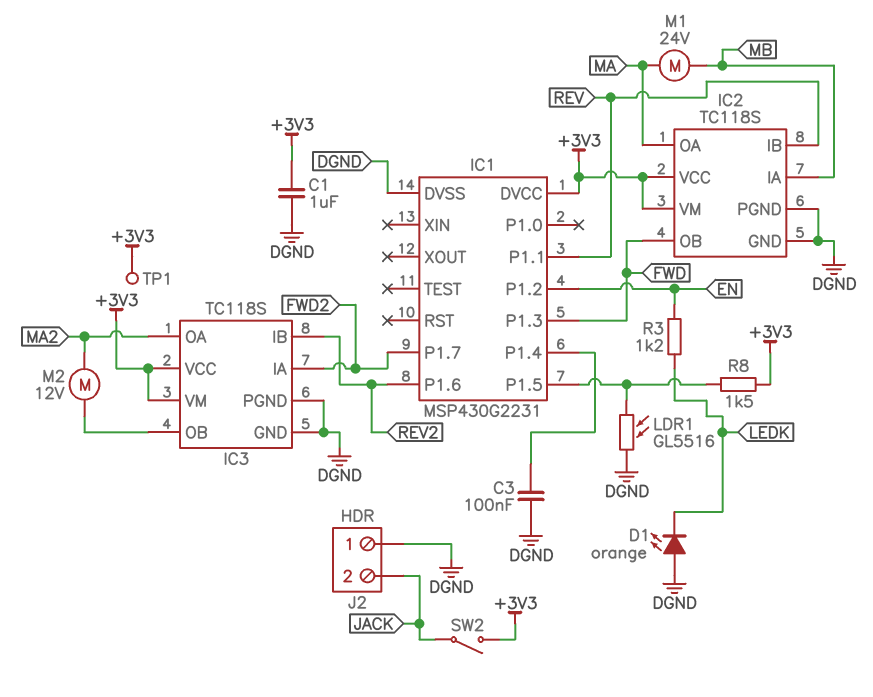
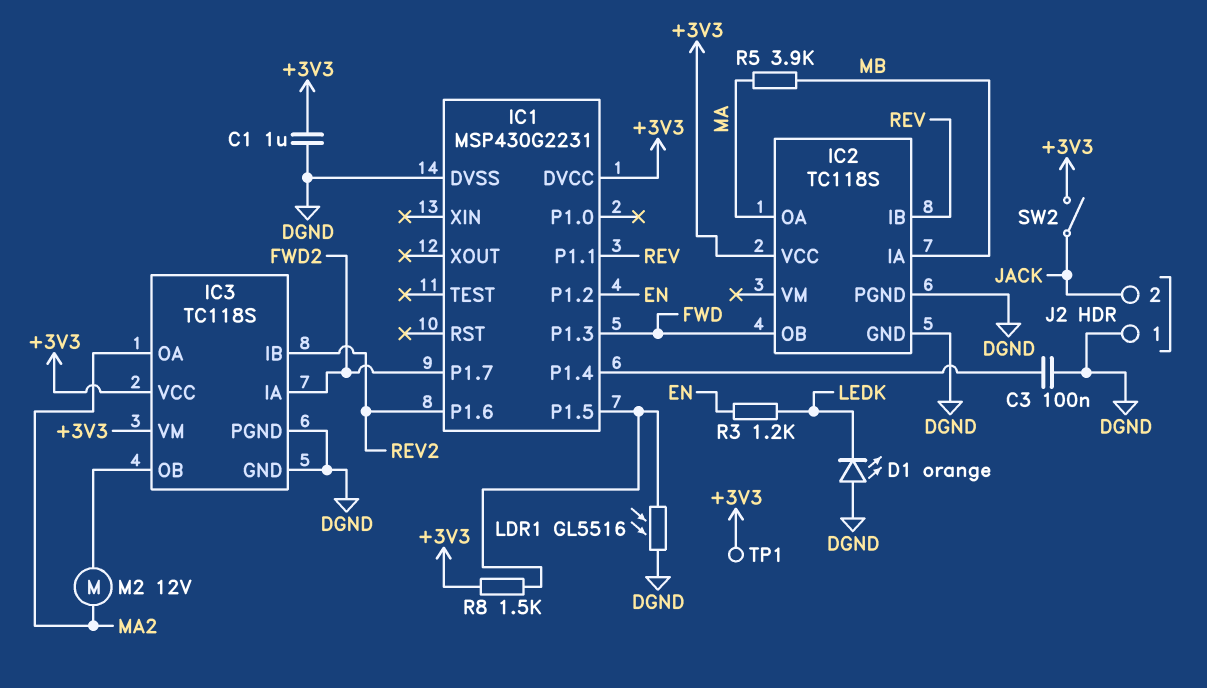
IC2 pin VM: +3V3 -> none
M1: motor 24V (MA, MB) -> none
R5: none -> 3.9k (MA, MB)

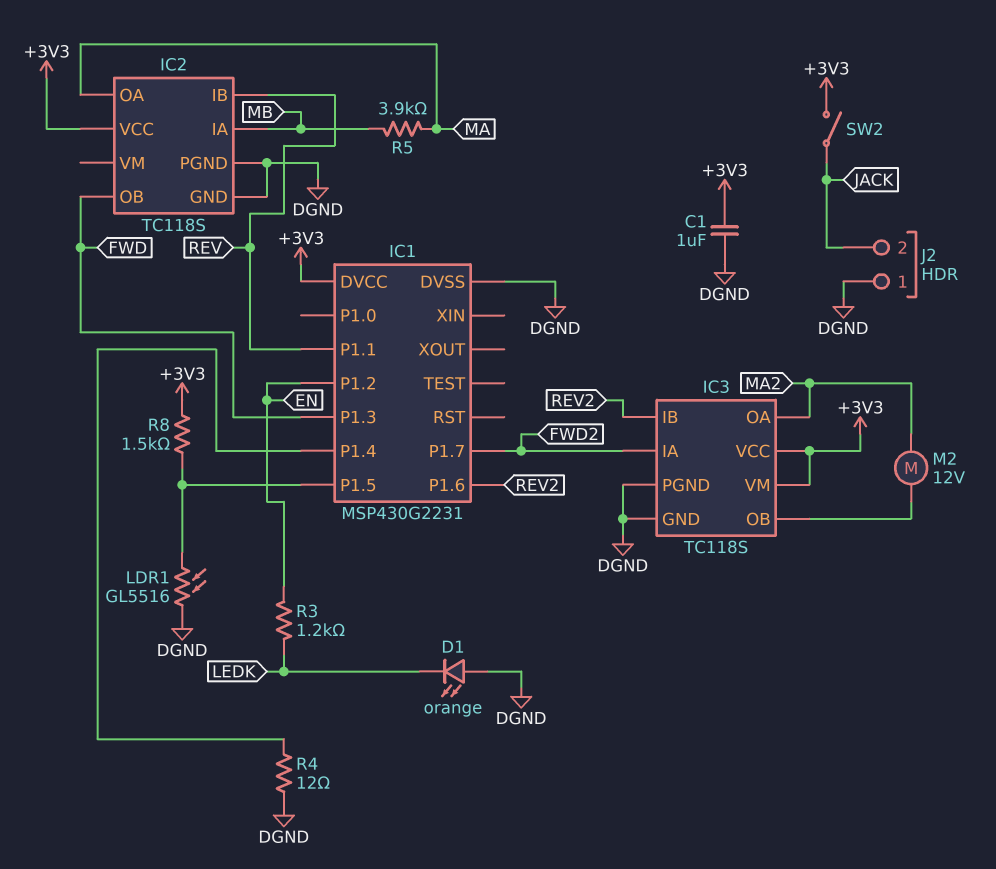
C3: 100nF (DGND, IC1/P1.4) -> none
R4: none -> 12 (DGND, IC1/P1.4)
TP1: test point (+3V3) -> none

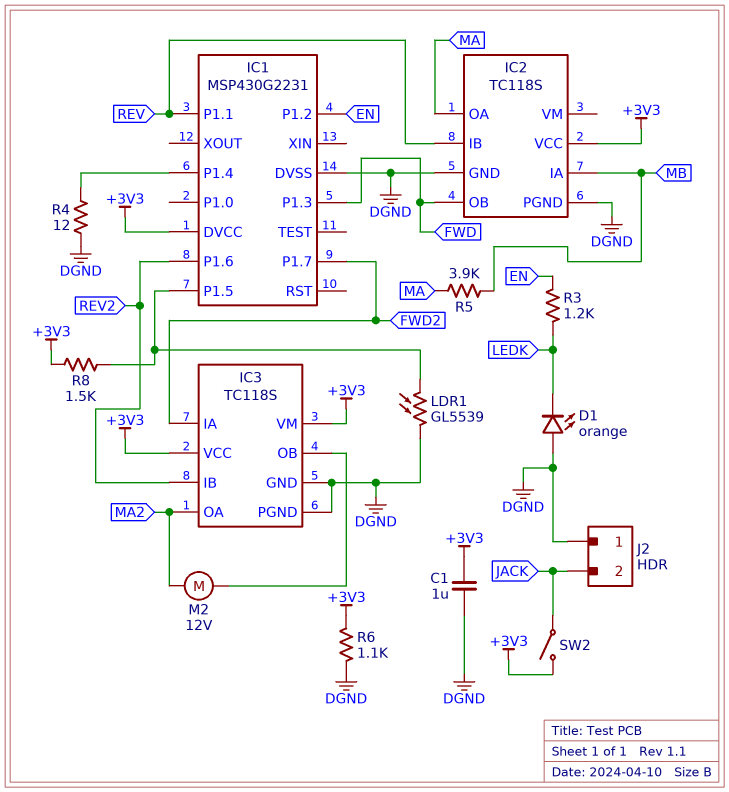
LDR1: GL5516 (DGND, IC1/P1.5) -> GL5539 (DGND, IC1/P1.5)
R6: none -> 1.1k (+3V3, DGND)

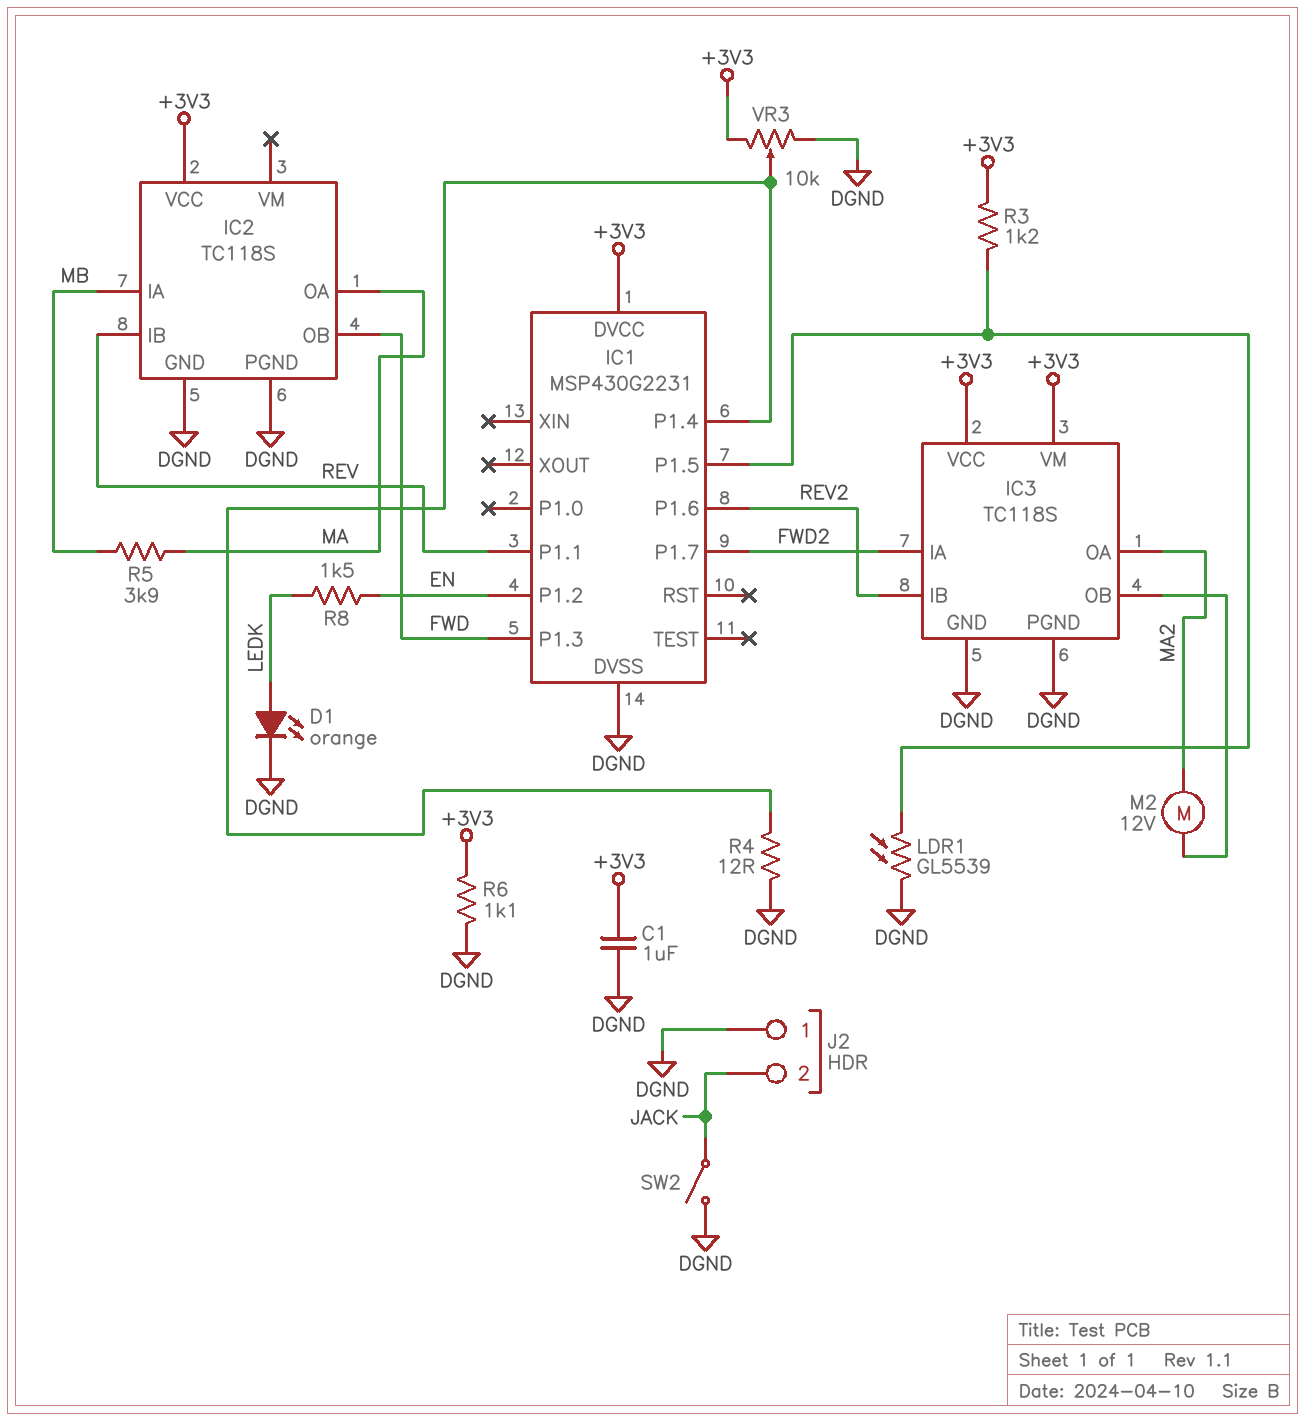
D1: LED orange (A DGND, K LEDK) -> LED orange (A LEDK, K DGND)
R3: 1.2k (EN, LEDK) -> 1.2k (+3V3, IC1/P1.5)
R8: 1.5k (+3V3, IC1/P1.5) -> 1.5k (EN, LEDK)
SW2: switch (+3V3, JACK) -> switch (DGND, JACK)
VR3: none -> 10k (+3V3, DGND, wiper IC1/P1.4)

